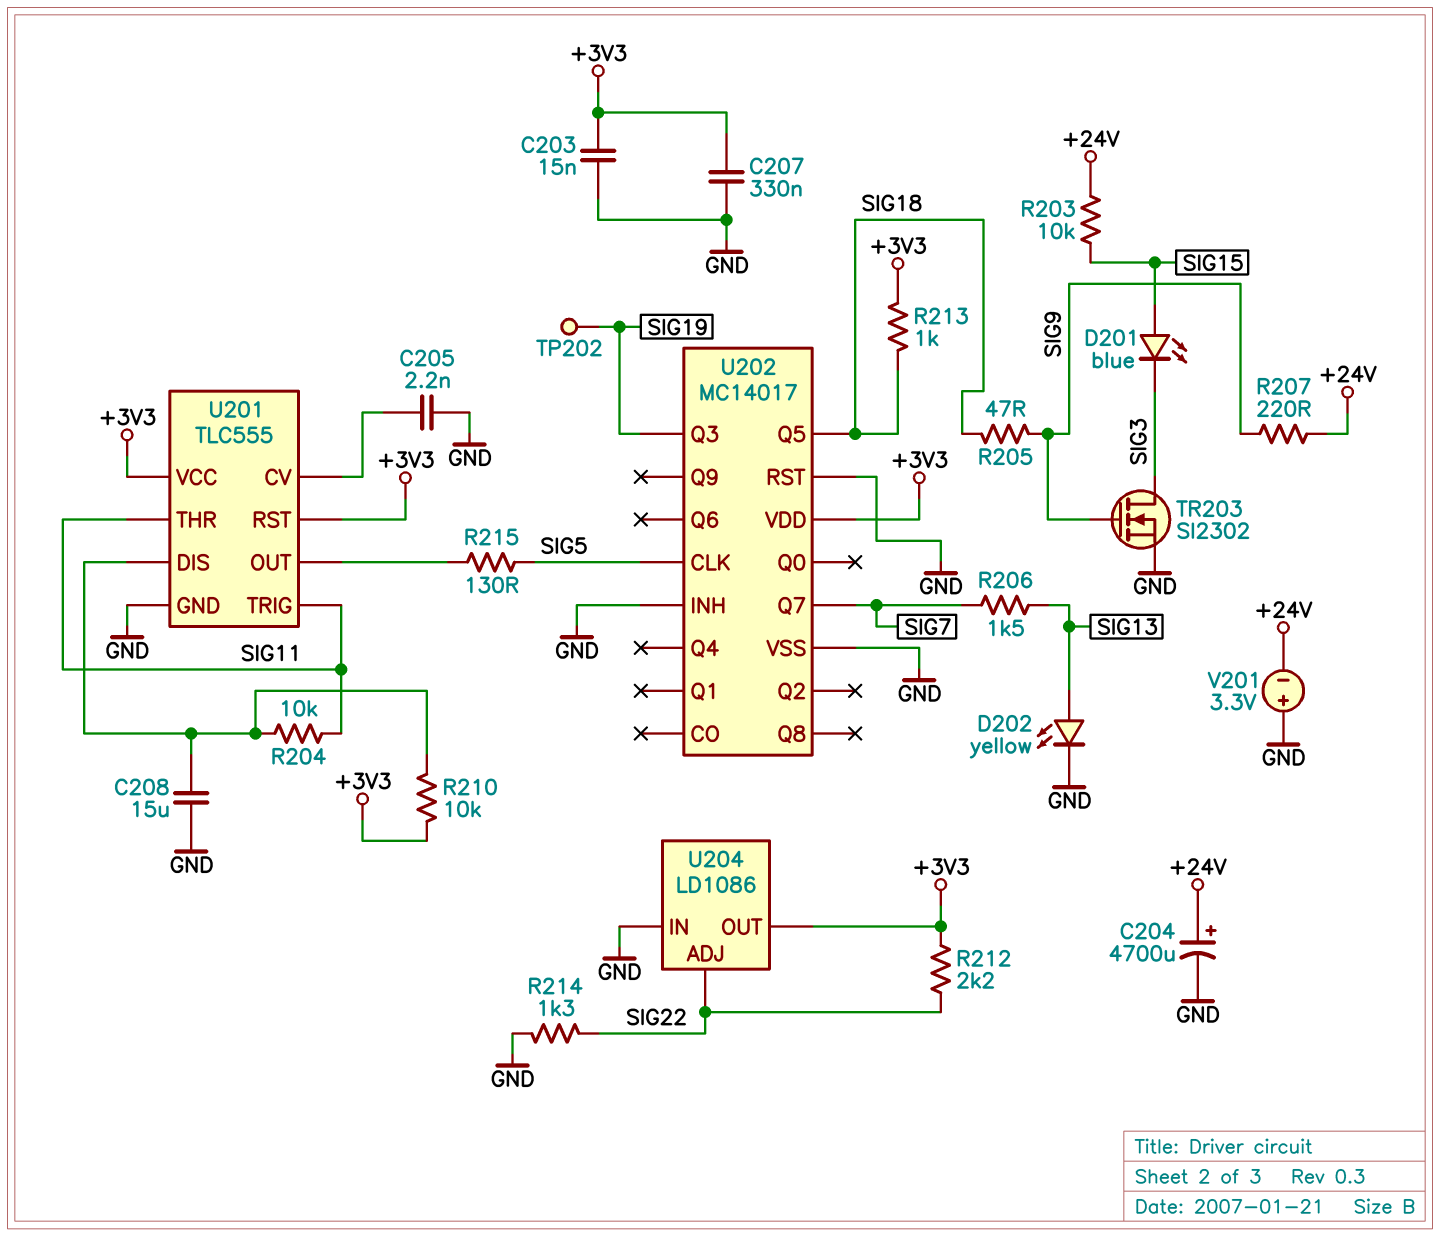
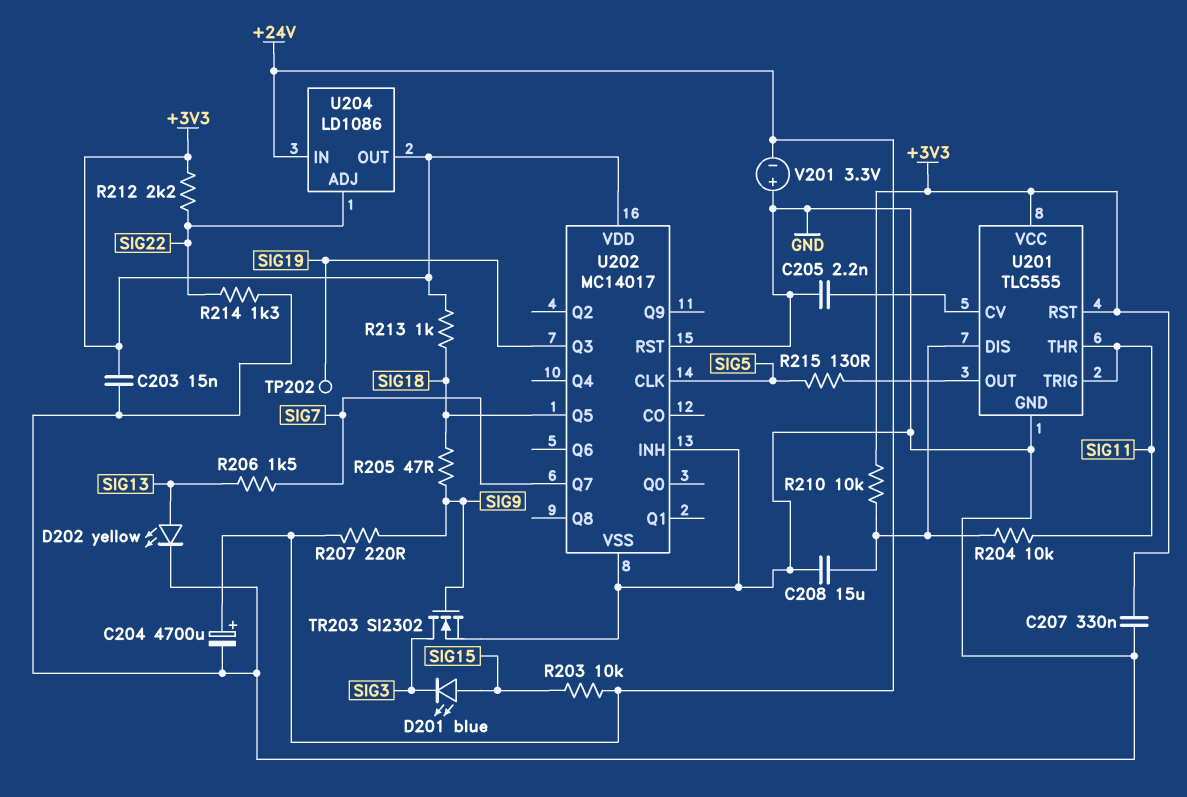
U204 pin IN: GND -> +24V

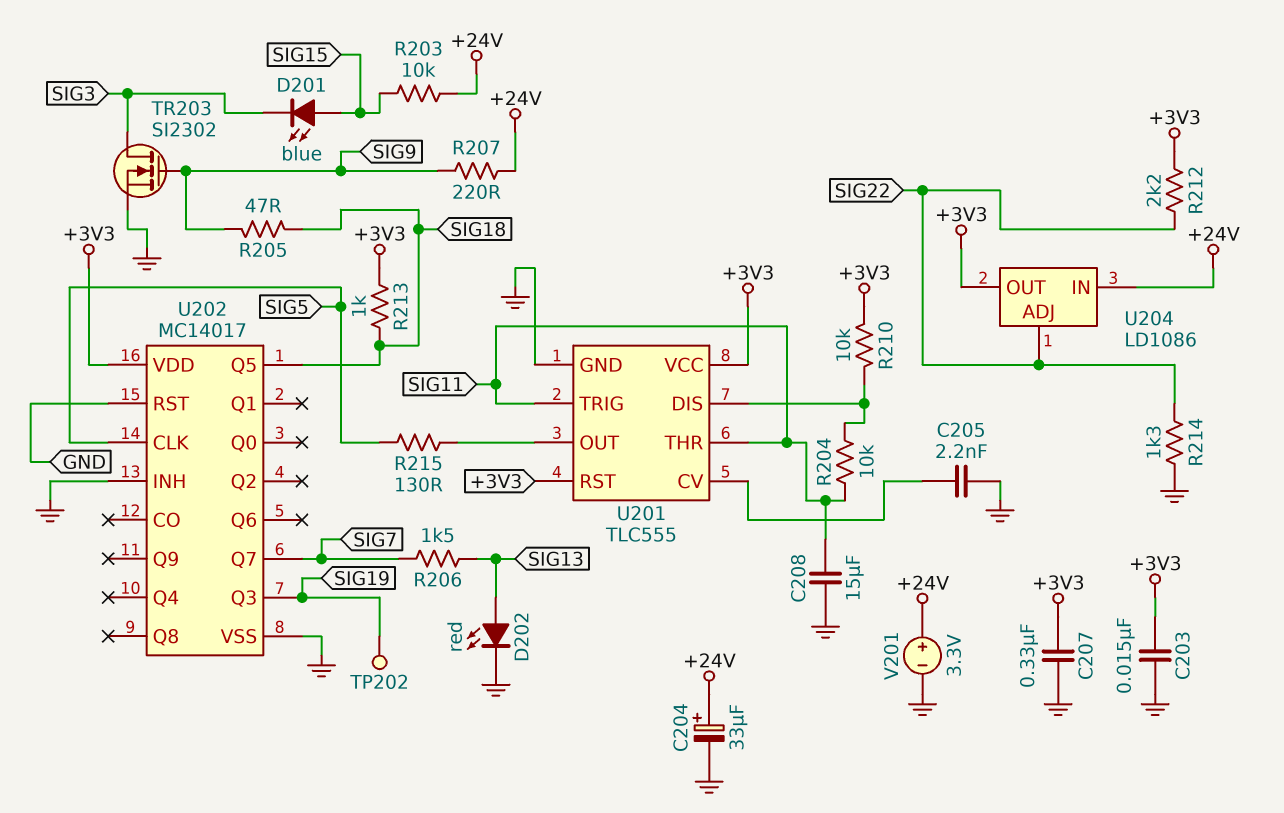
C204: 4700uF (plus +24V, minus GND) -> 33uF (plus +24V, minus GND)
C208: 15uF (GND, U201/DIS) -> 15uF (GND, SIG11)
D202: LED yellow (A SIG13, K GND) -> LED red (A SIG13, K GND)
V201: 3.3V (plus GND, minus +24V) -> 3.3V (plus +24V, minus GND)

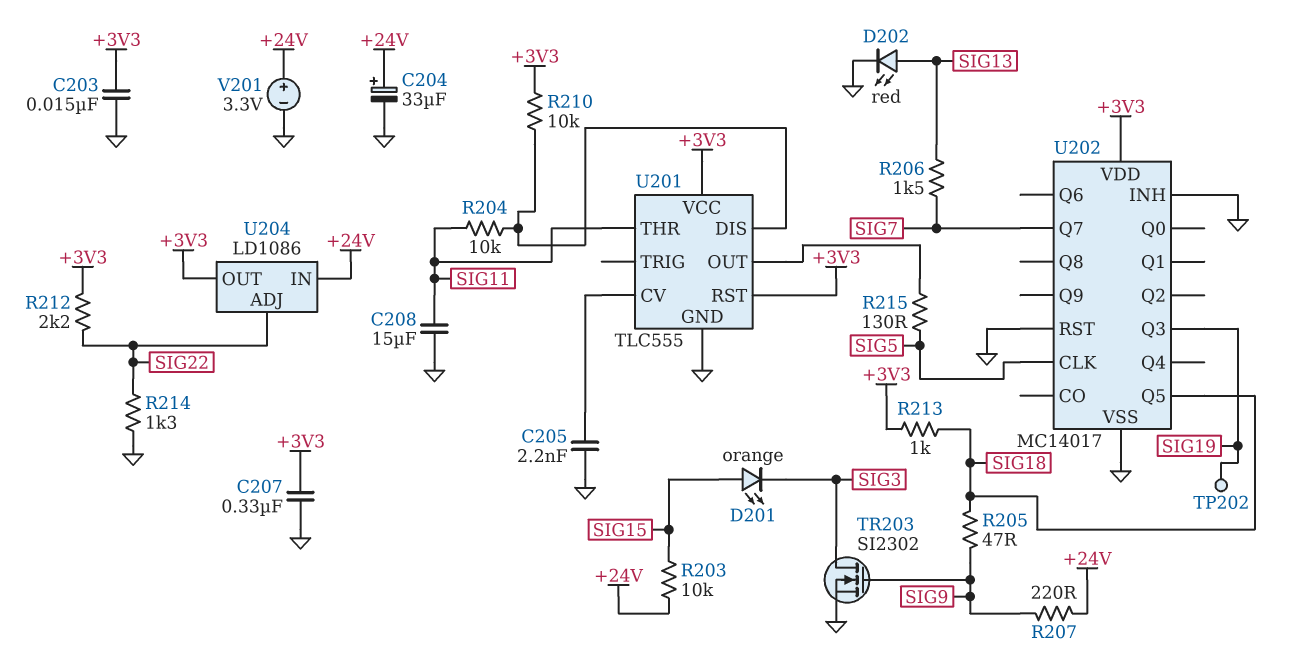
D201: LED blue (A SIG15, K SIG3) -> LED orange (A SIG15, K SIG3)
U201 pin TRIG: SIG11 -> none

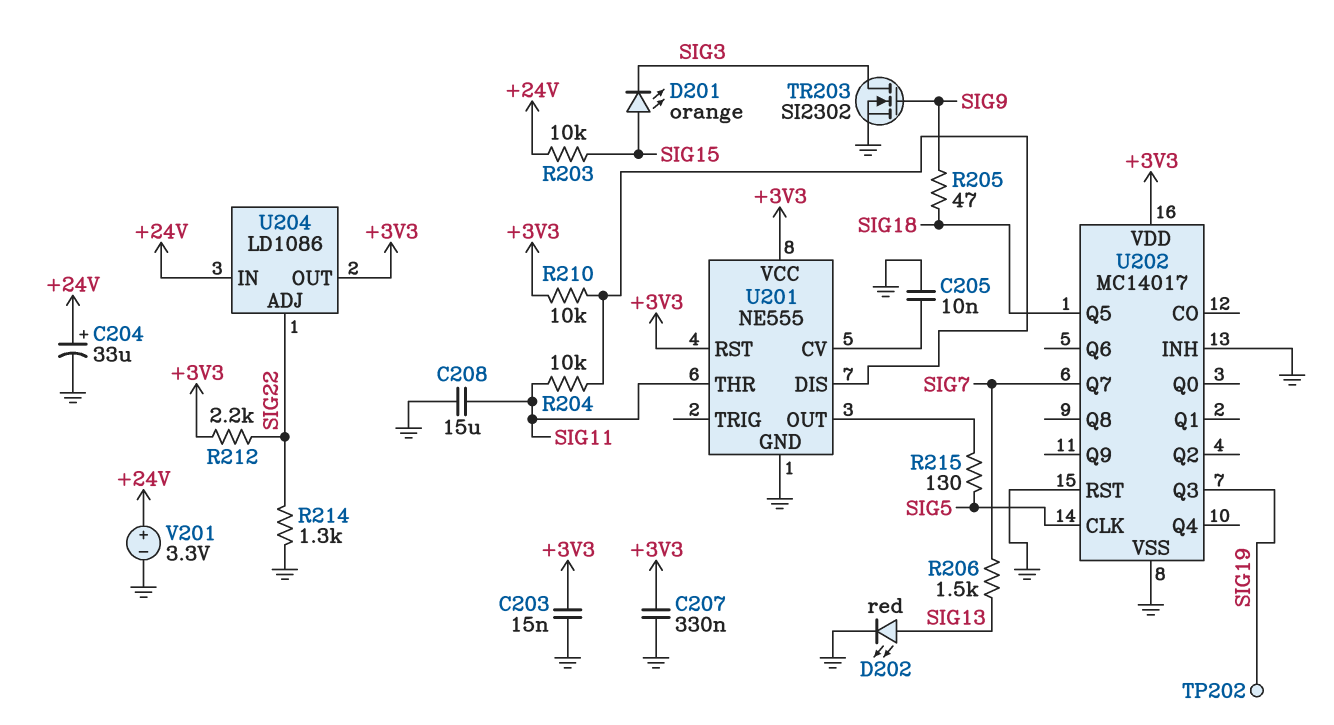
C205: 2.2nF (GND, U201/CV) -> 10nF (GND, U201/CV)
R207: 220 (+24V, SIG9) -> none
R213: 1k (+3V3, SIG18) -> none
U201: TLC555 -> NE555

